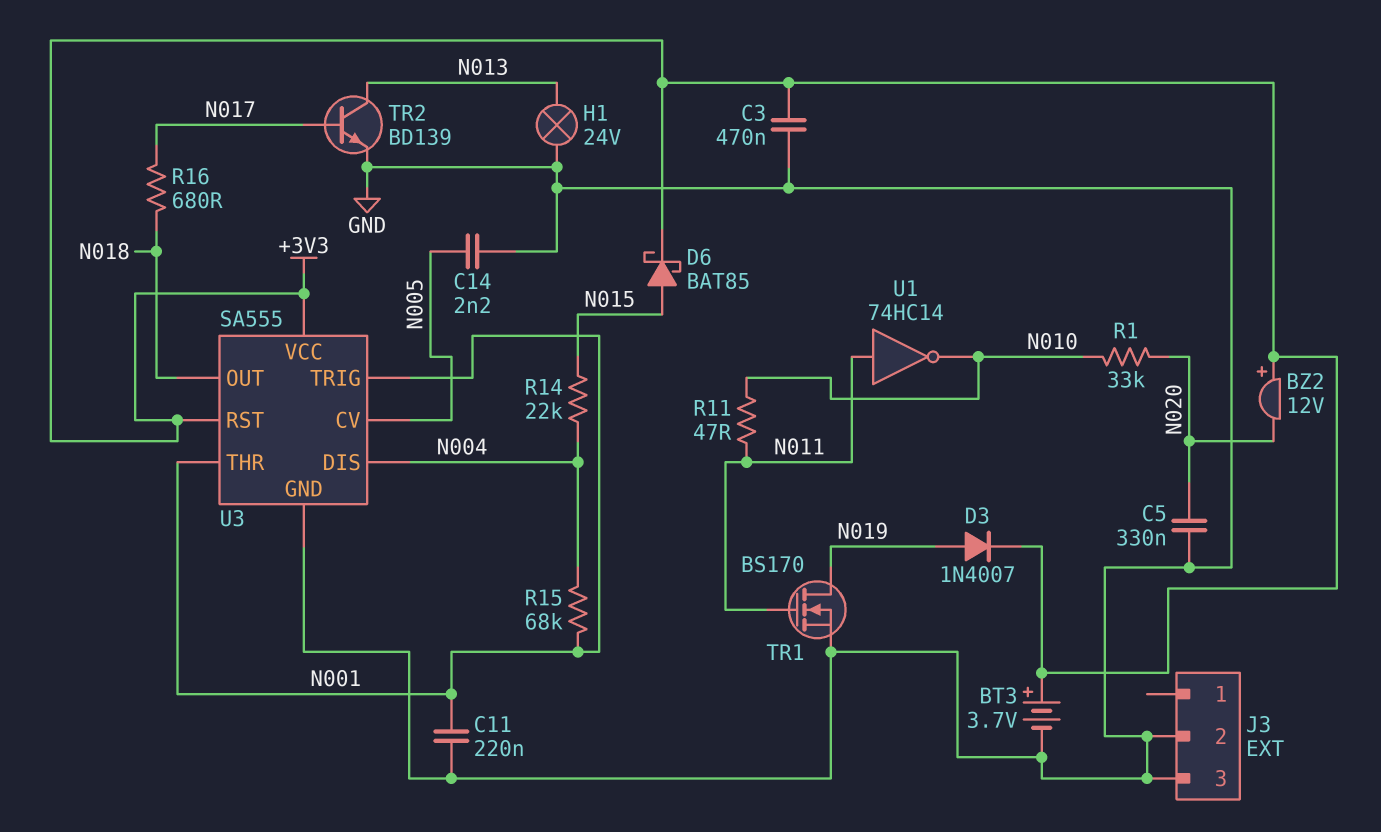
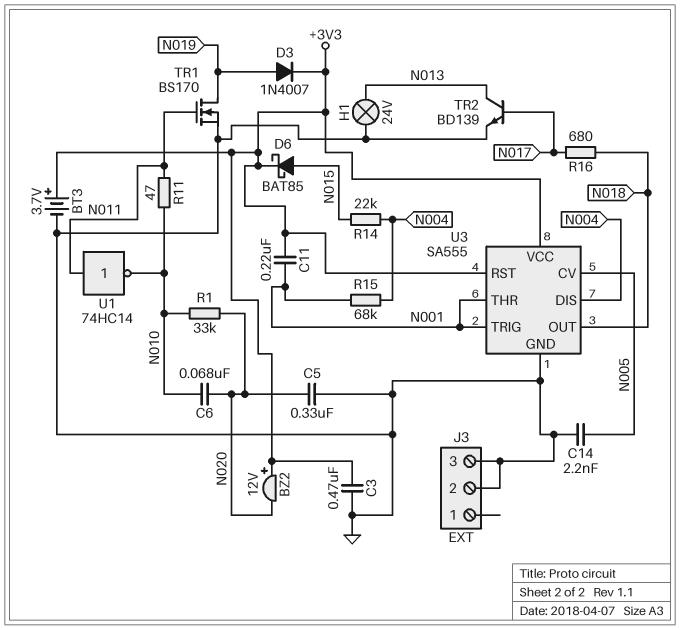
C6: none -> 68nF (N010, N020)
C11: 220nF (GND, N001) -> 220nF (+3V3, N001)

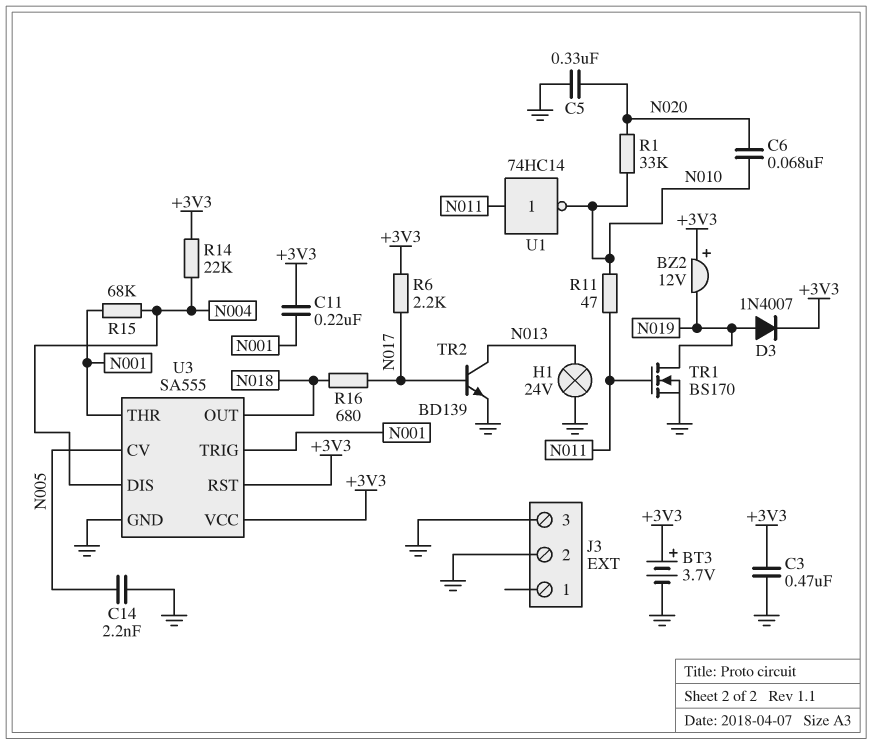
BZ2: buzzer 12V (plus +3V3, minus N020) -> buzzer 12V (plus +3V3, minus N019)
D6: schottky BAT85 (A N015, K +3V3) -> none
R6: none -> 2.2k (+3V3, N017)
R14: 22k (N004, N015) -> 22k (+3V3, N004)

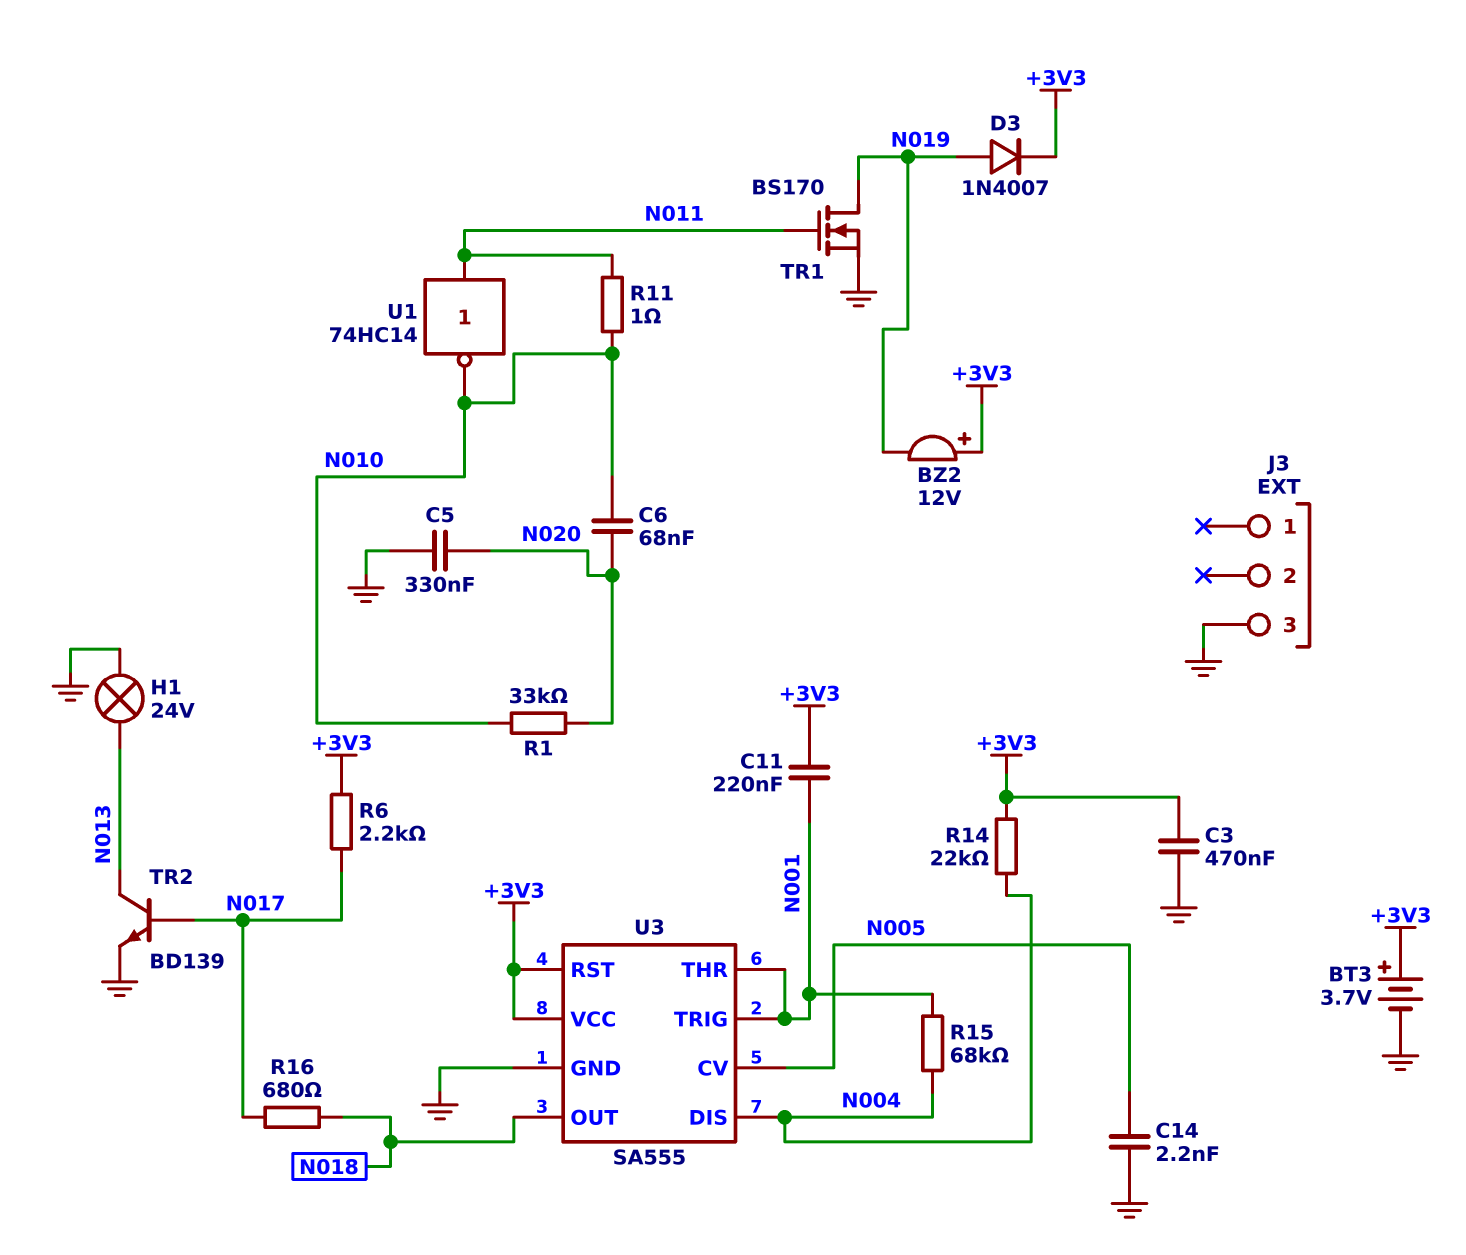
J3 pin 2: GND -> none
R11: 47 (N010, N011) -> 1 (N010, N011)

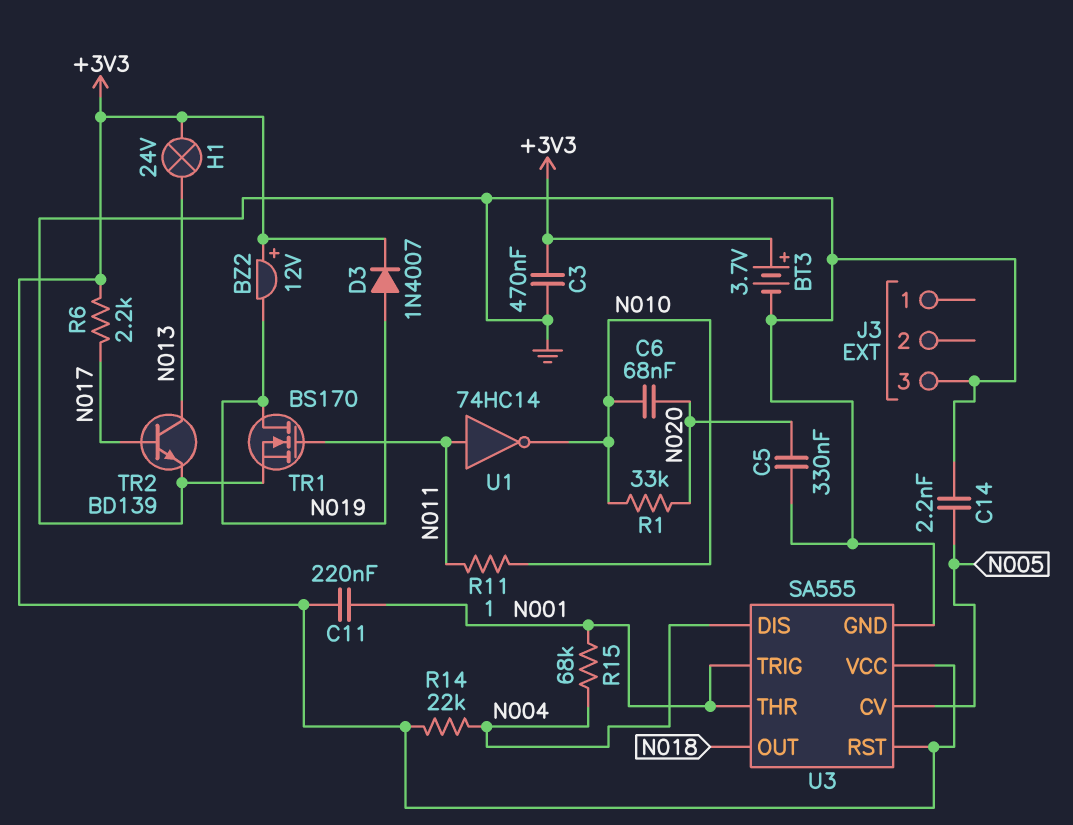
H1: lamp 24V (GND, N013) -> lamp 24V (+3V3, N013)
R16: 680 (N017, N018) -> none

